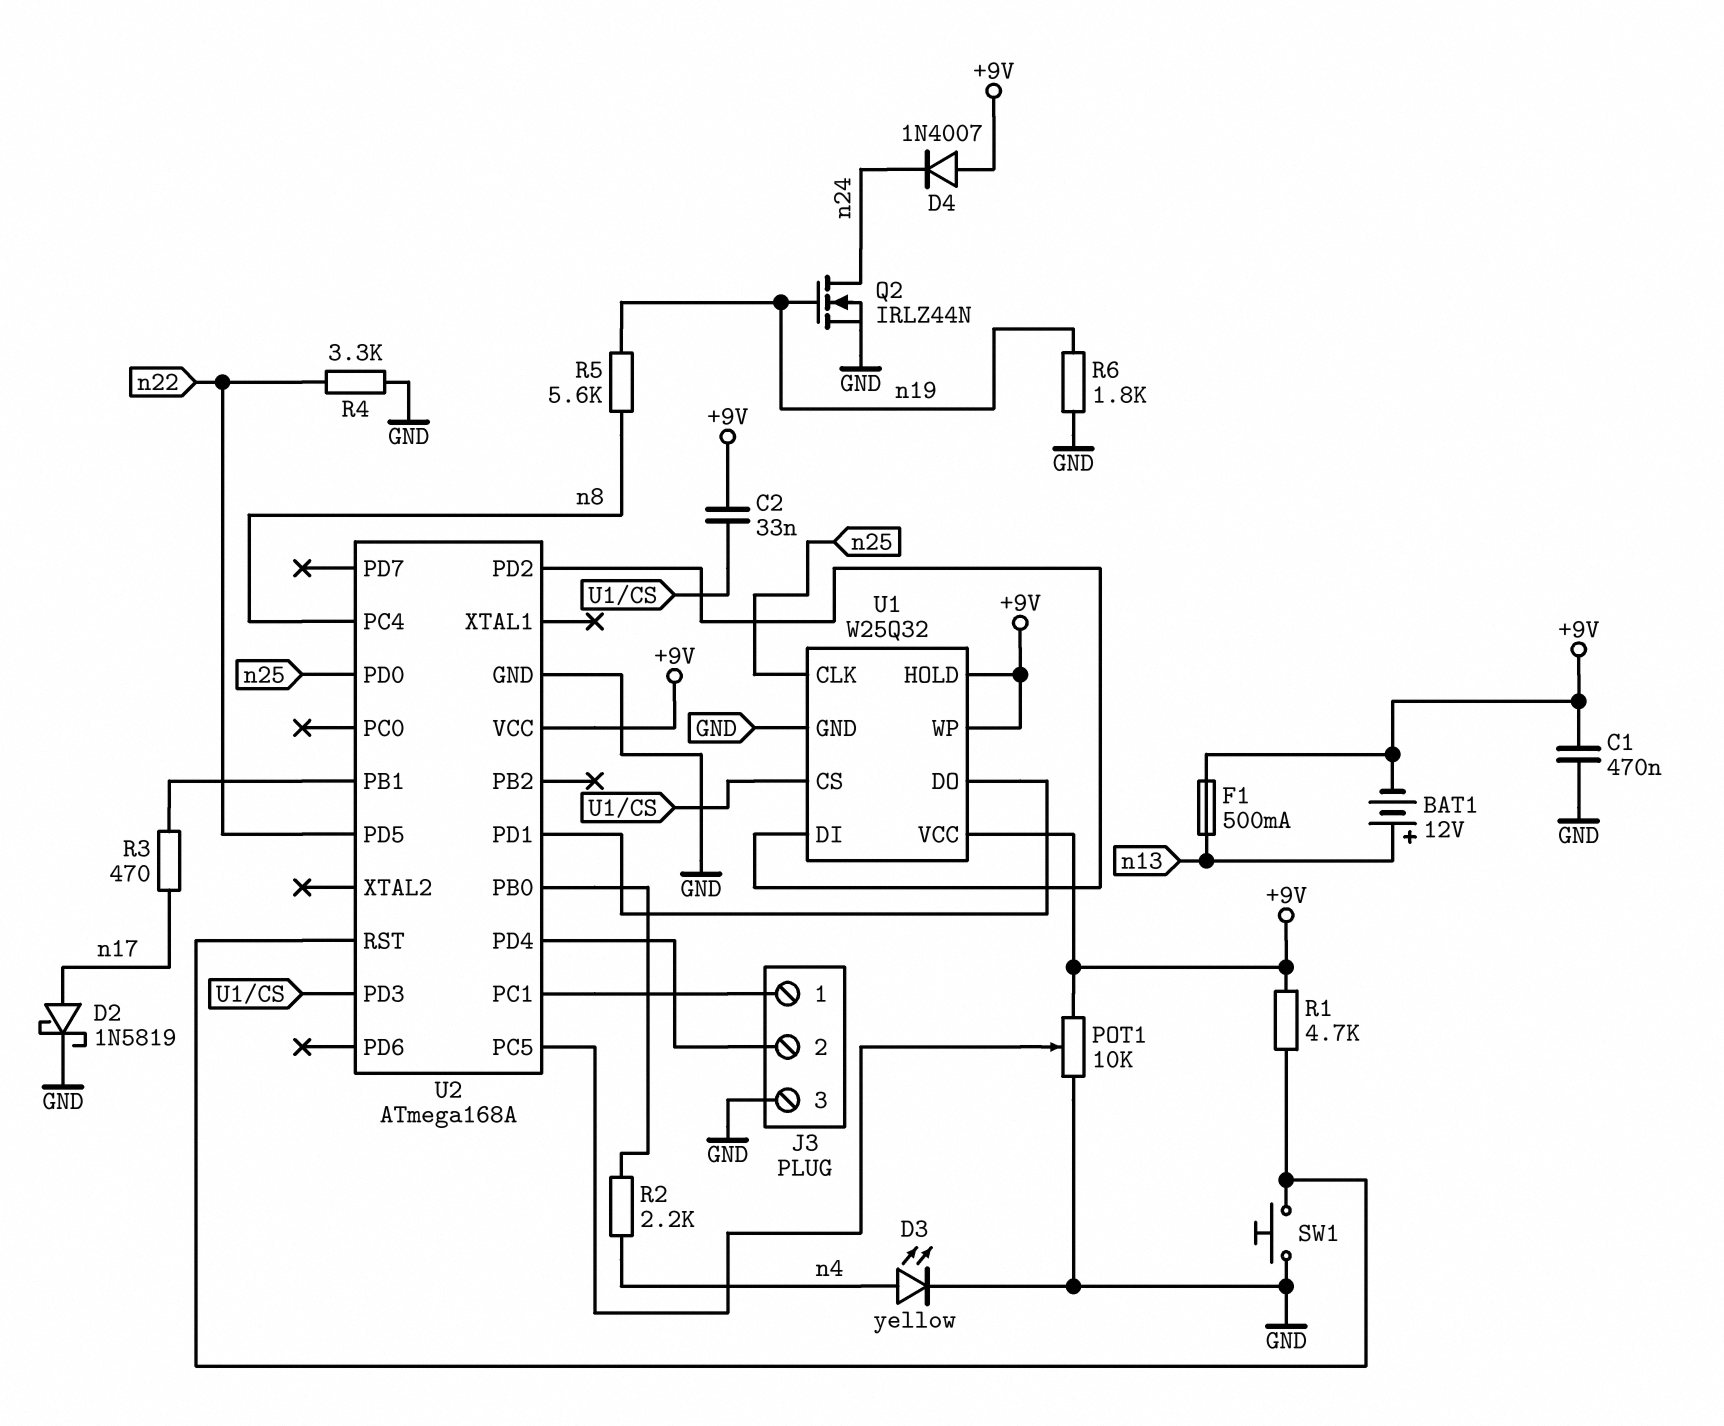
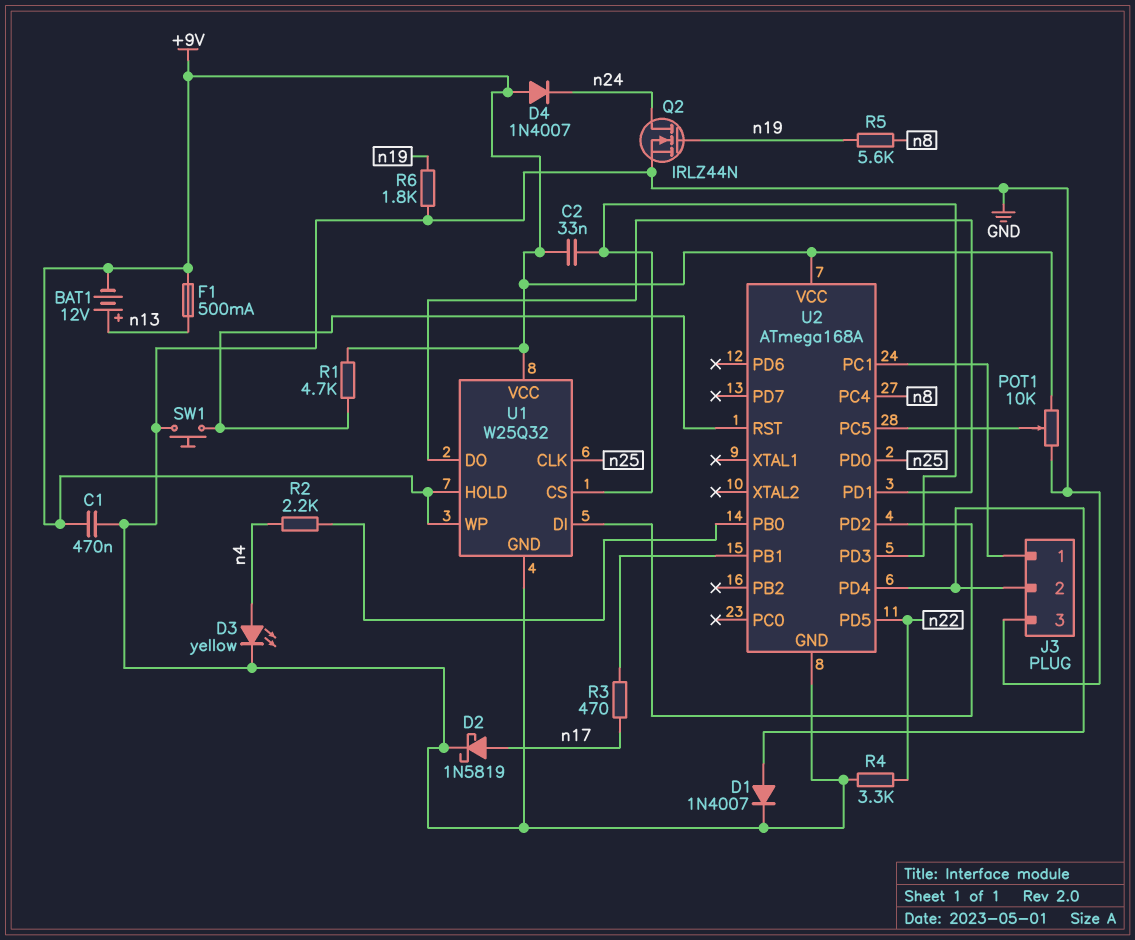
D1: none -> diode 1N4007 (A J3/2, K GND)

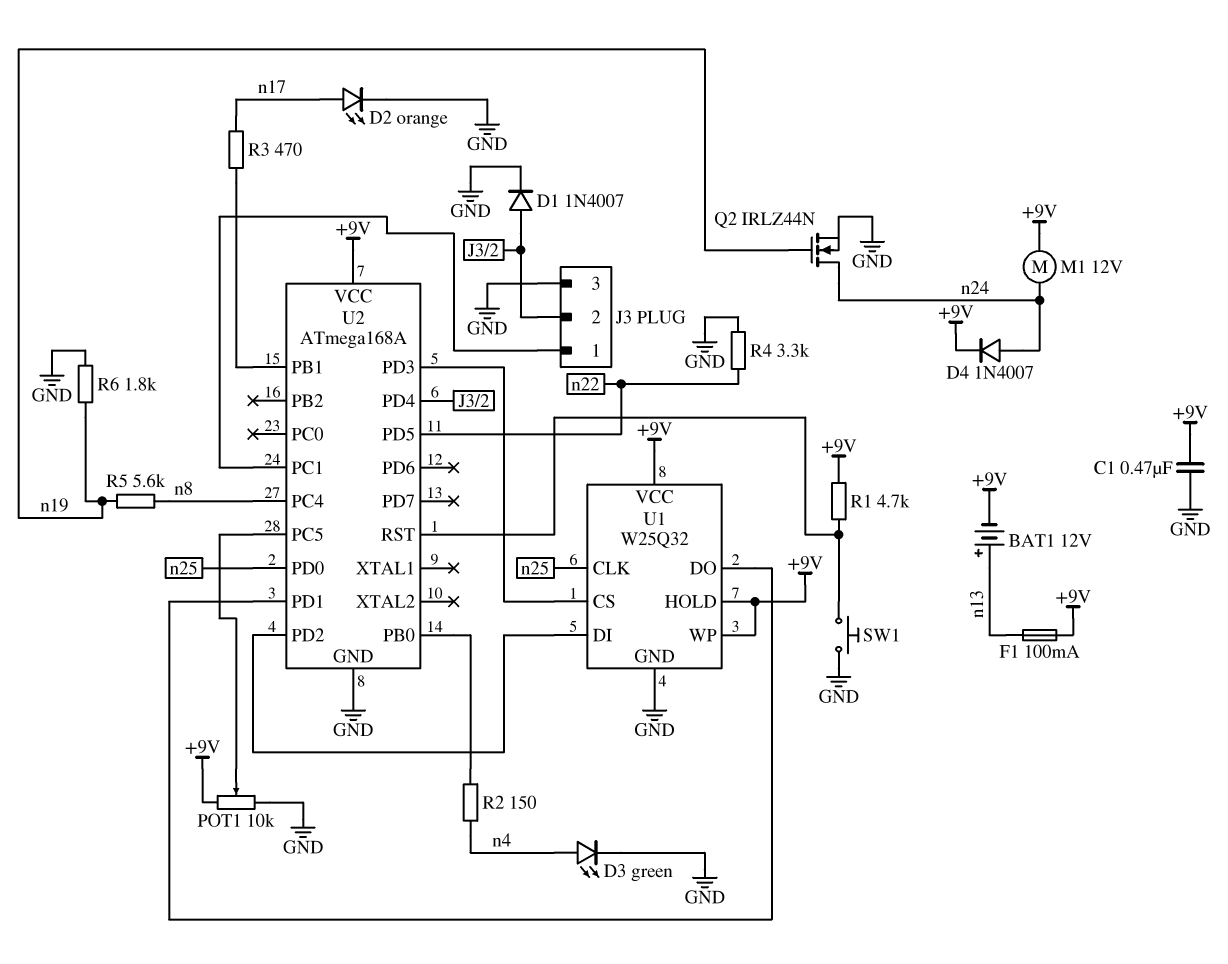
C2: 33nF (+9V, U1/CS) -> none
D2: schottky 1N5819 (A n17, K GND) -> LED orange (A n17, K GND)
D3: LED yellow (A n4, K GND) -> LED green (A n4, K GND)
D4: diode 1N4007 (A +9V, K n24) -> diode 1N4007 (A n24, K +9V)
F1: 500mA (+9V, n13) -> 100mA (+9V, n13)
M1: none -> motor 12V (+9V, n24)
R2: 2.2k (U2/PB0, n4) -> 150 (U2/PB0, n4)

